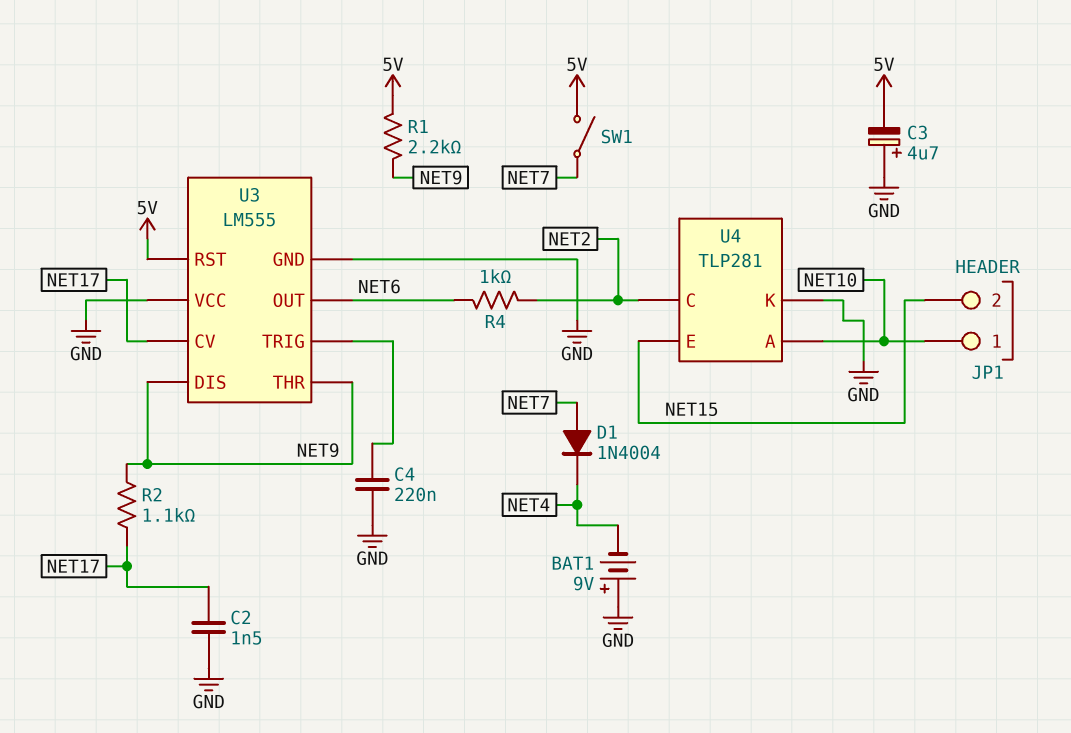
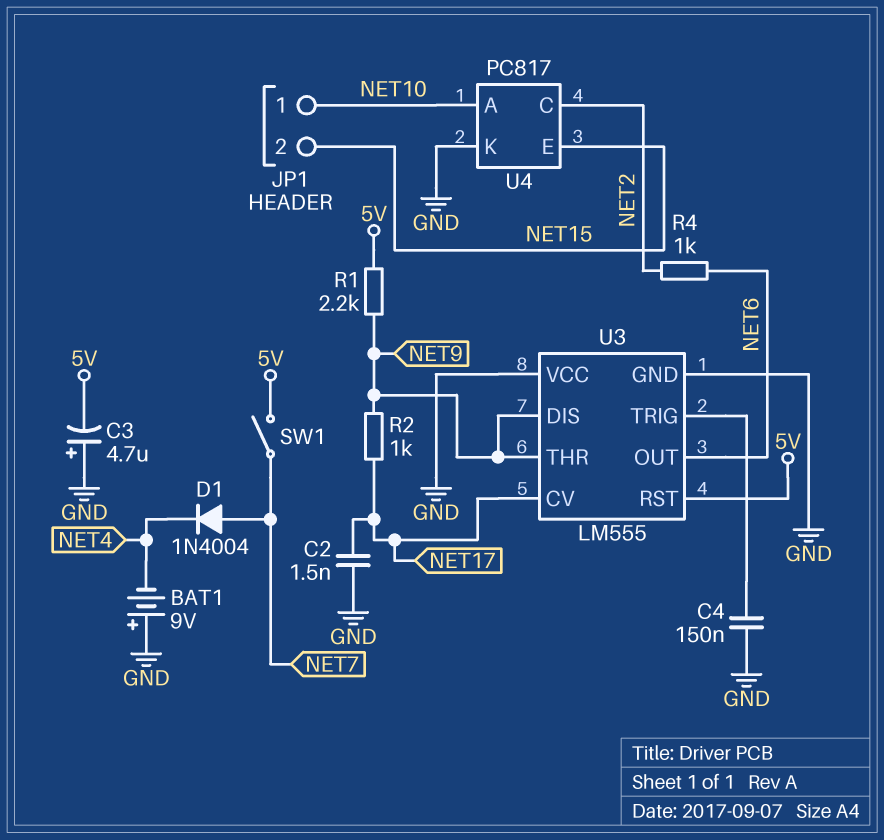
C4: 220nF (GND, U3/TRIG) -> 150nF (GND, U3/TRIG)
R2: 1.1k (NET9, NET17) -> 1k (NET9, NET17)
U4: TLP281 -> PC817

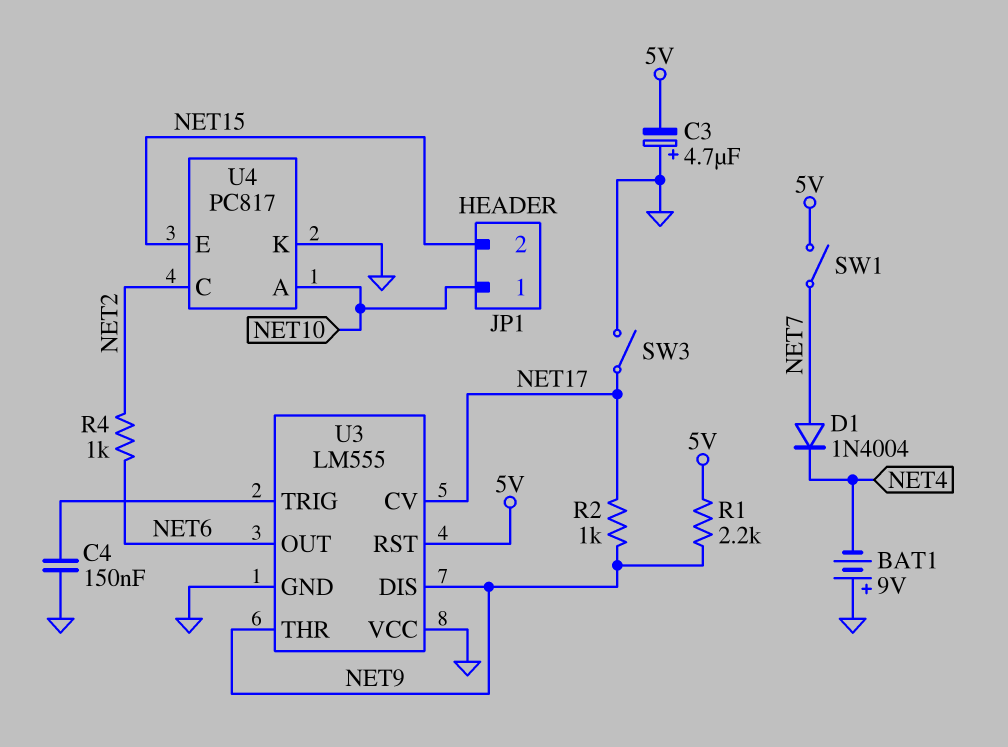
C2: 1.5nF (GND, NET17) -> none
SW3: none -> switch (GND, NET17)

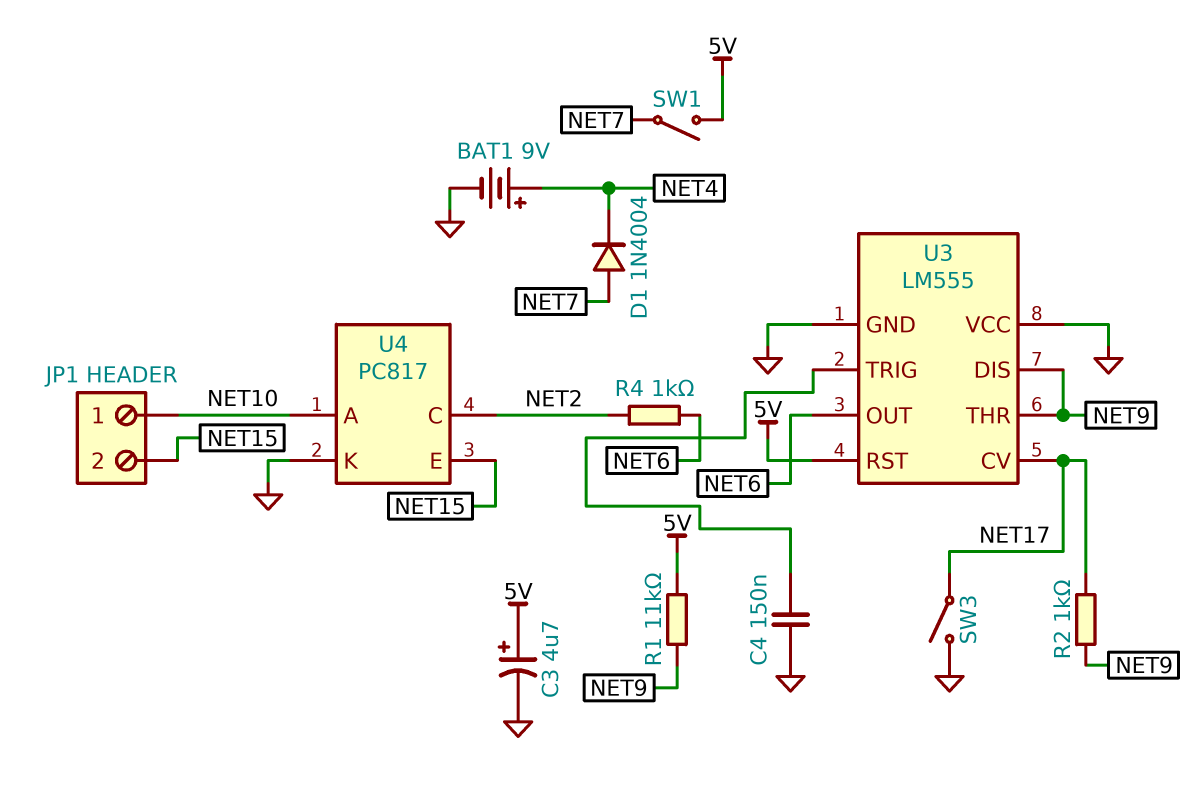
BAT1: 9V (plus GND, minus NET4) -> 9V (plus NET4, minus GND)
C3: 4.7uF (plus GND, minus 5V) -> 4.7uF (plus 5V, minus GND)
R1: 2.2k (5V, NET9) -> 11k (5V, NET9)

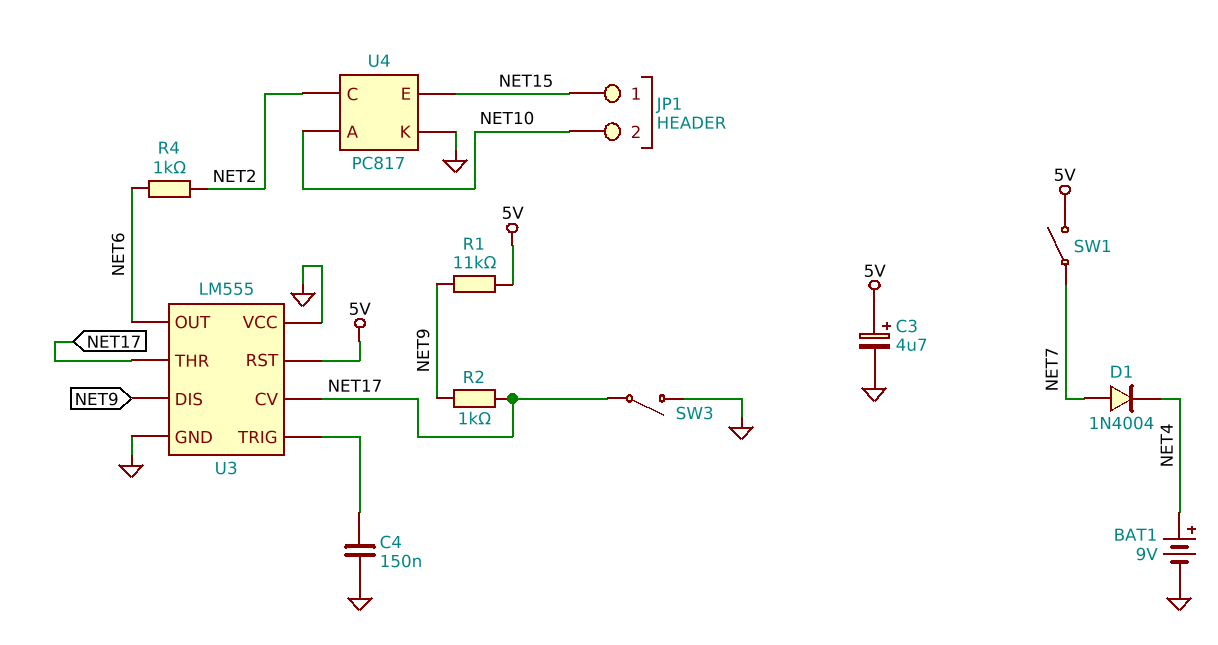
JP1 pin 1: NET10 -> NET15
JP1 pin 2: NET15 -> NET10
U3 pin THR: NET9 -> NET17

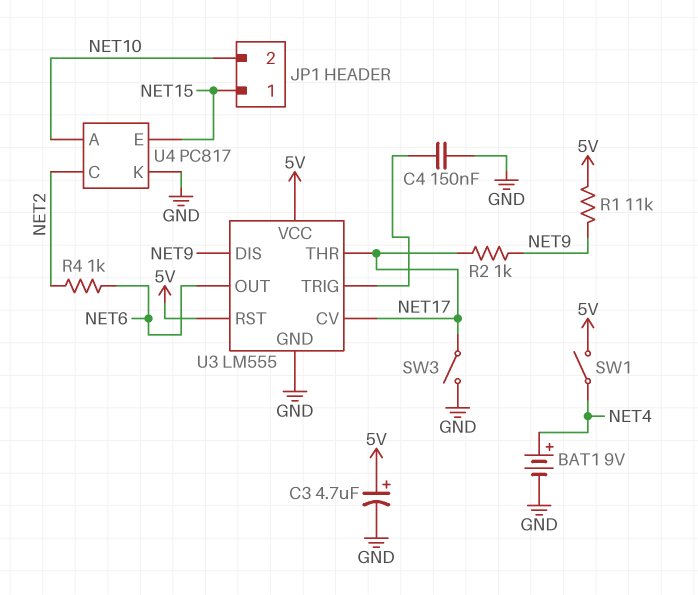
D1: diode 1N4004 (A NET7, K NET4) -> none
SW1: switch (5V, NET7) -> switch (5V, NET4)
U3 pin VCC: GND -> 5V

